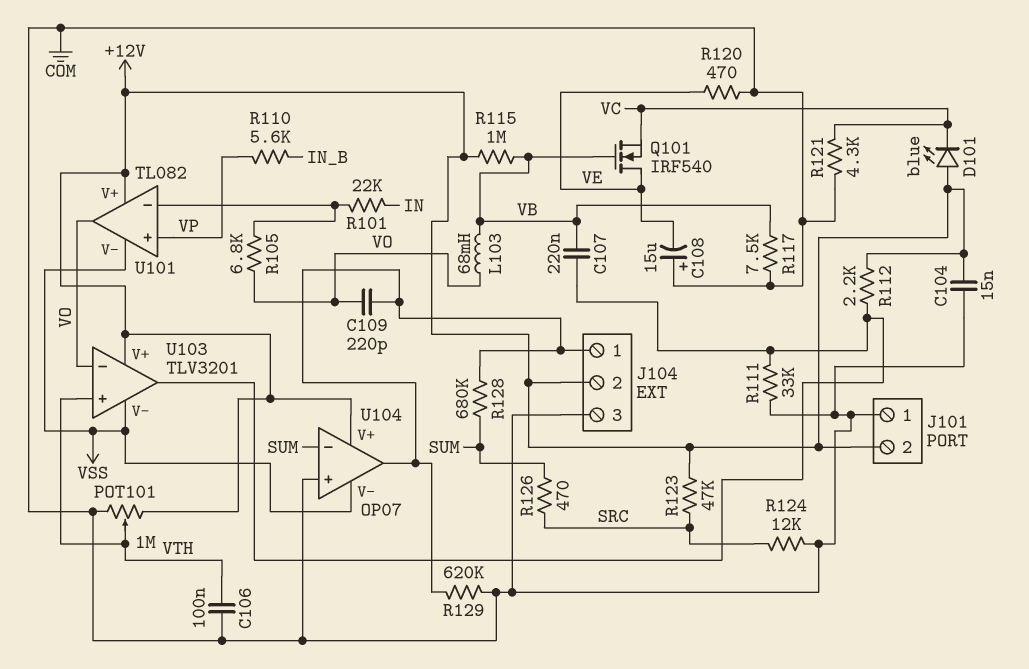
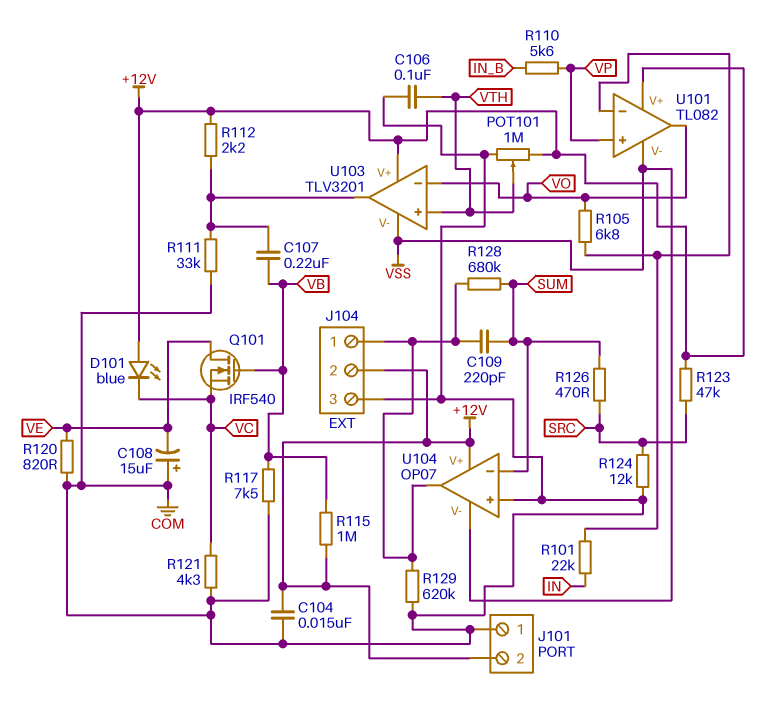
C109: 220pF (J104/1, VO) -> 220pF (J104/1, SUM)
L103: 68mH (VB, VO) -> none
R120: 470 (COM, VE) -> 820 (COM, VE)

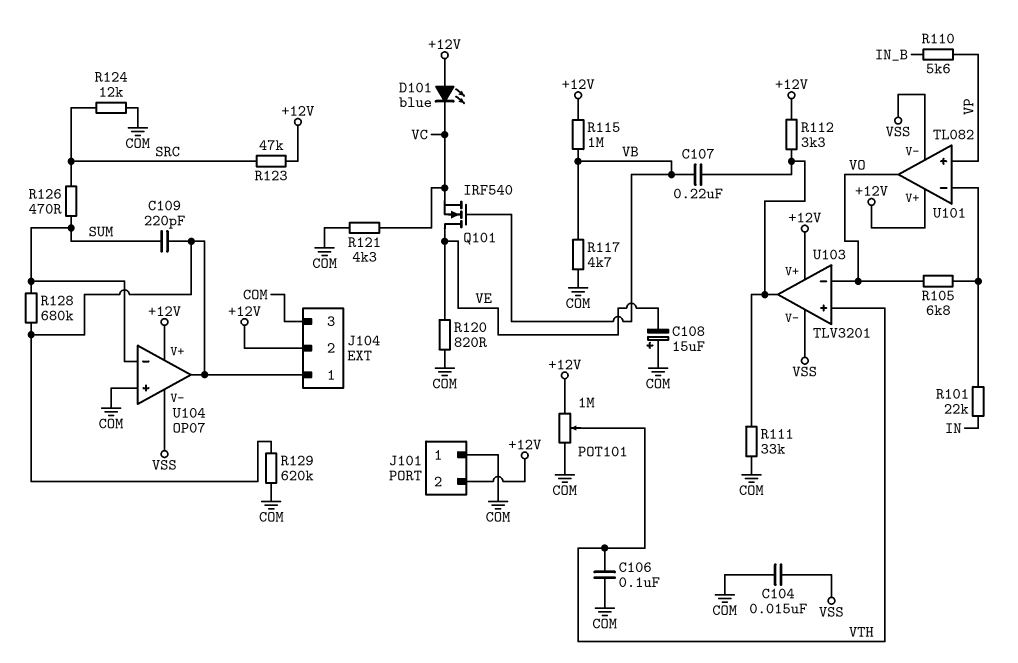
C104: 15nF (+12V, COM) -> 15nF (COM, VSS)
R112: 2.2k (+12V, U103/out) -> 3.3k (+12V, U103/out)
R117: 7.5k (COM, VB) -> 4.7k (COM, VB)

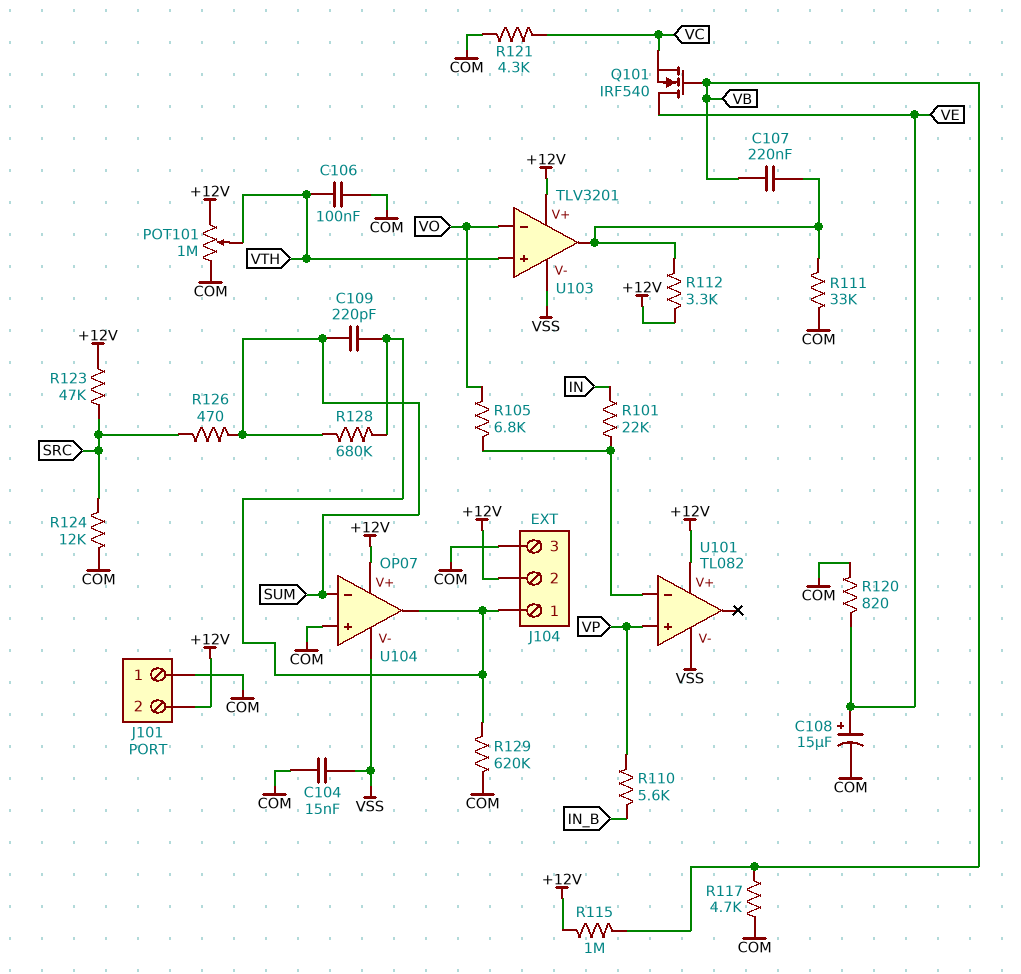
C108: 15uF (plus COM, minus VE) -> 15uF (plus VE, minus COM)
D101: LED blue (A +12V, K VC) -> none
U101 pin out: VO -> none

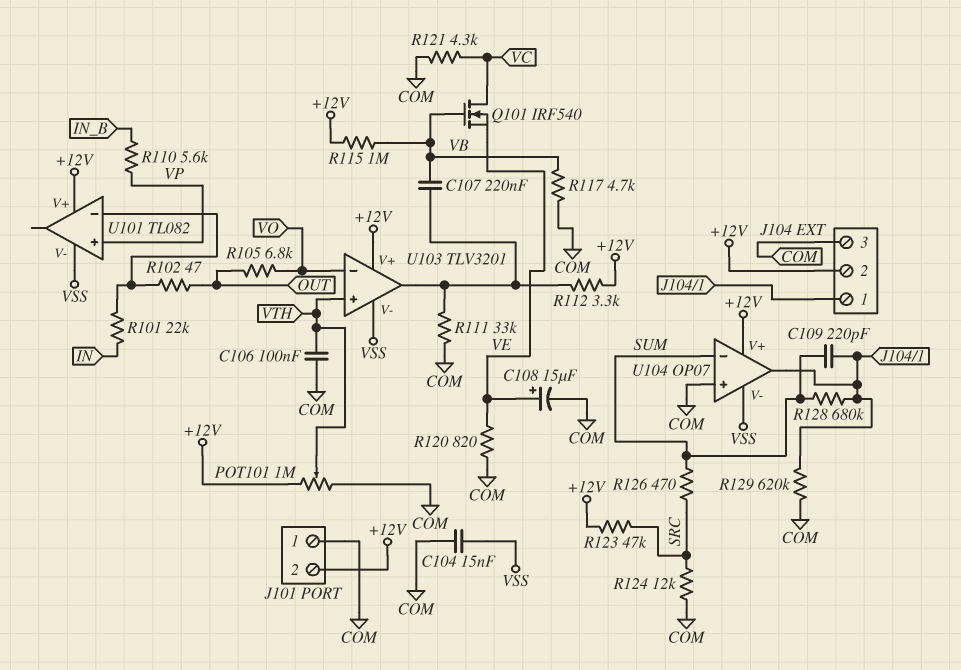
Q101: NMOS IRF540 (G VB, D VE, S VC) -> NMOS IRF540 (G VB, D VC, S VE)
R102: none -> 47 (OUT, U101/in-)
R105: 6.8k (U101/in-, VO) -> 6.8k (OUT, VO)

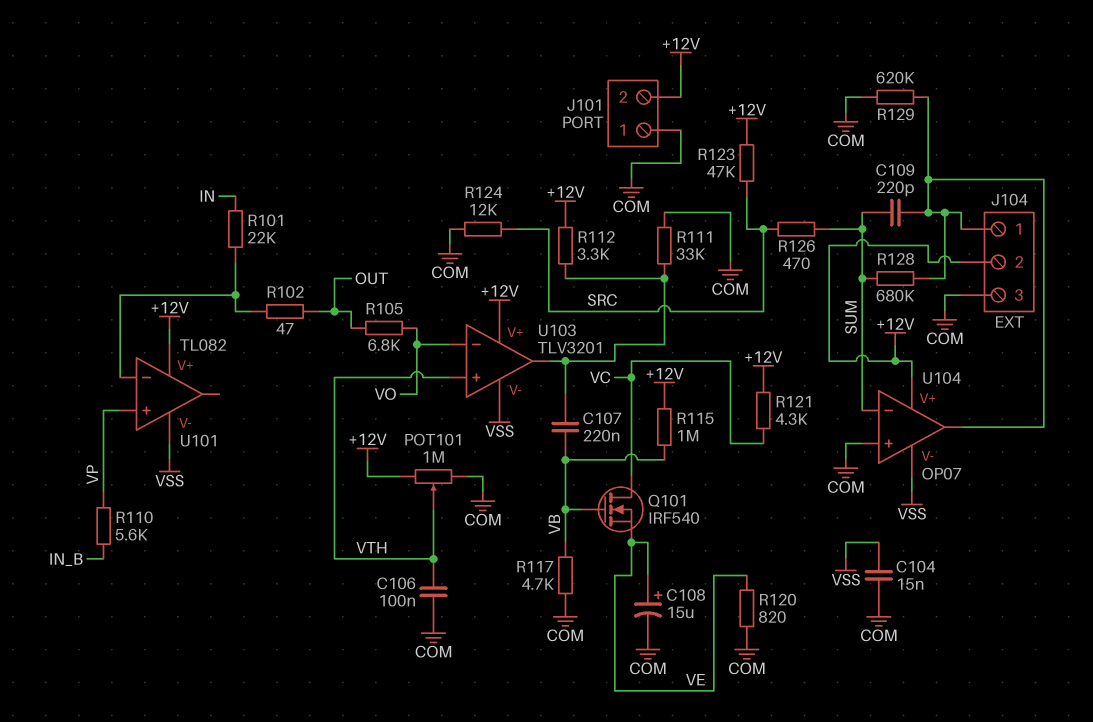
R121: 4.3k (COM, VC) -> 4.3k (+12V, VC)

